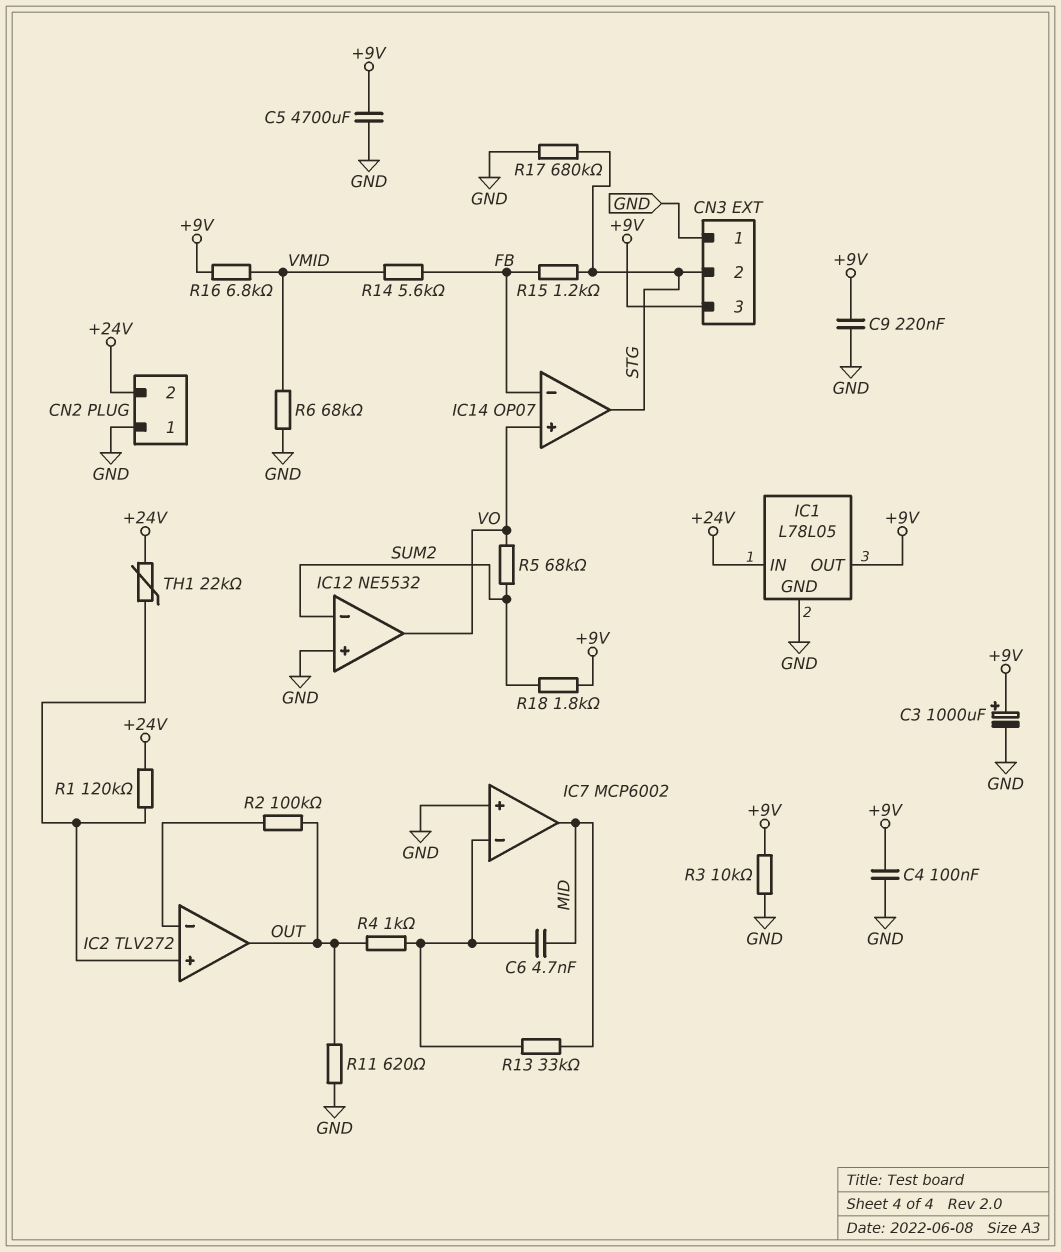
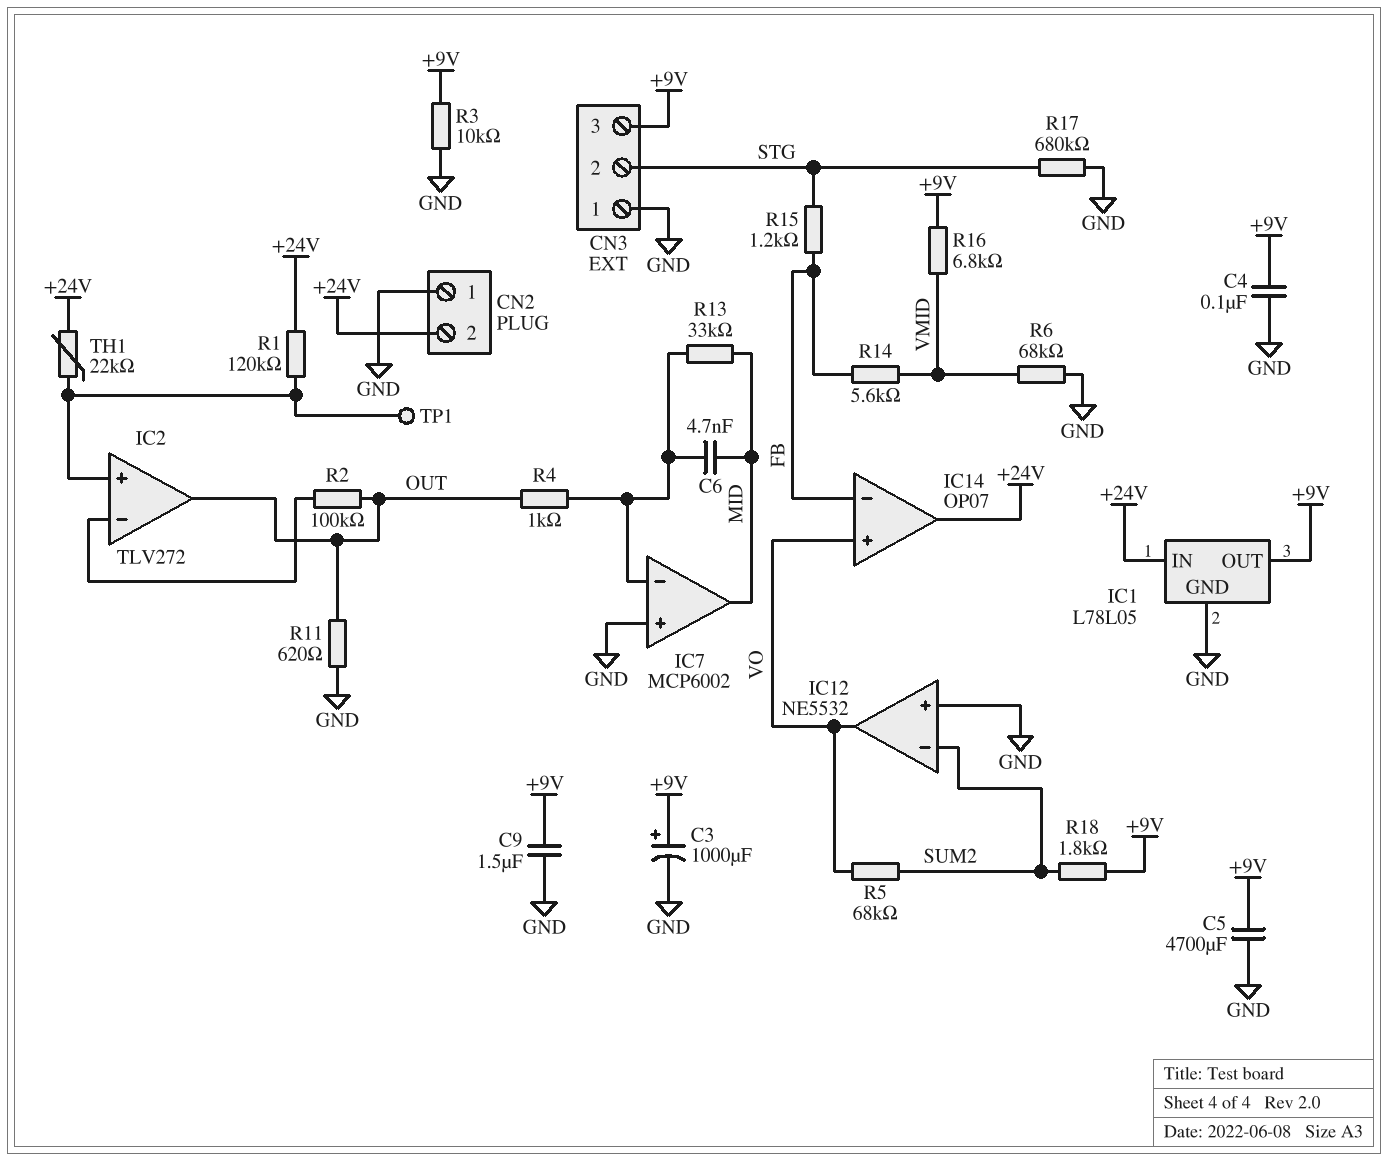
C9: 220nF (+9V, GND) -> 1.5uF (+9V, GND)
IC14 pin out: STG -> +24V
TP1: none -> test point (IC2/in+)

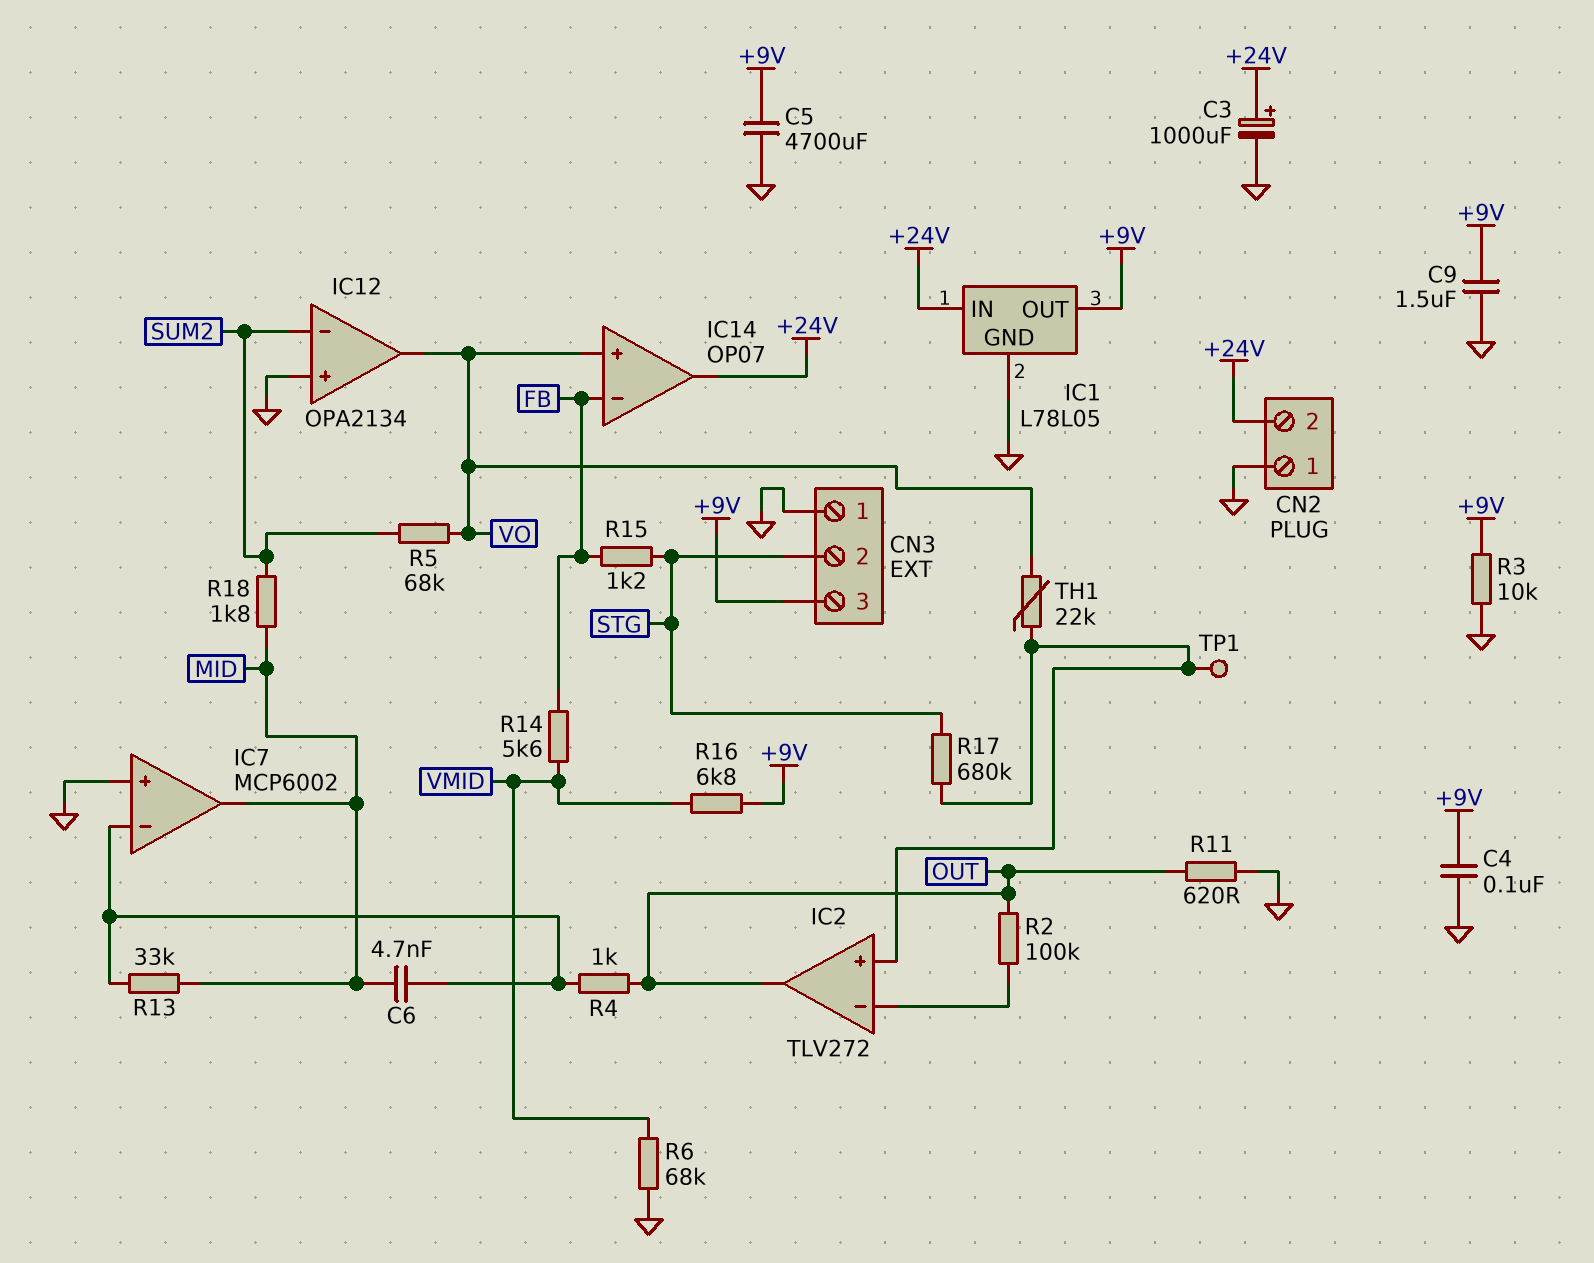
C3: 1000uF (plus +9V, minus GND) -> 1000uF (plus +24V, minus GND)
IC12: NE5532 -> OPA2134
R1: 120k (+24V, IC2/in+) -> none
R17: 680k (GND, STG) -> 680k (IC2/in+, STG)
R18: 1.8k (+9V, SUM2) -> 1.8k (MID, SUM2)
TH1: 22k (+24V, IC2/in+) -> 22k (IC2/in+, VO)

